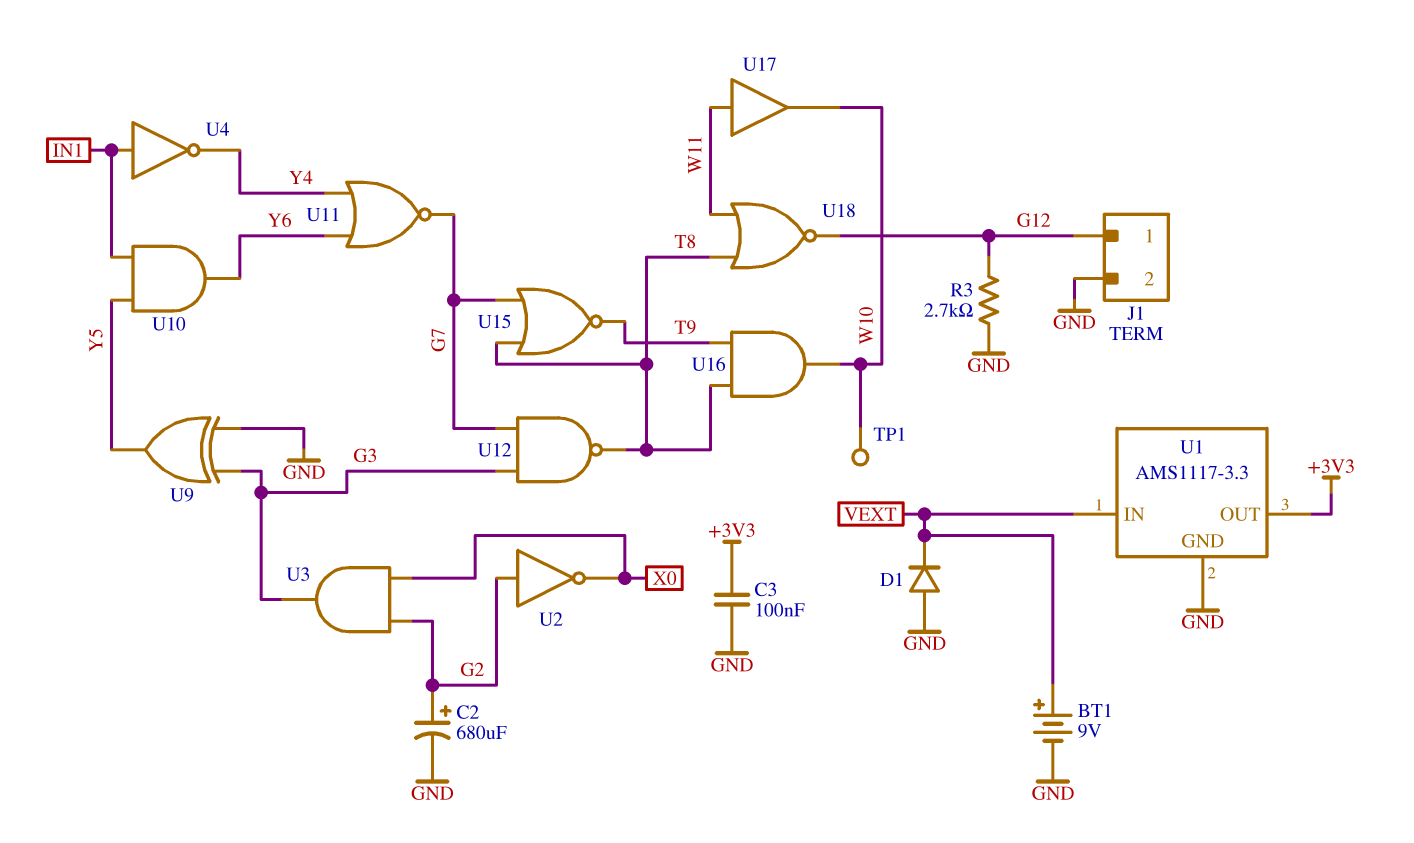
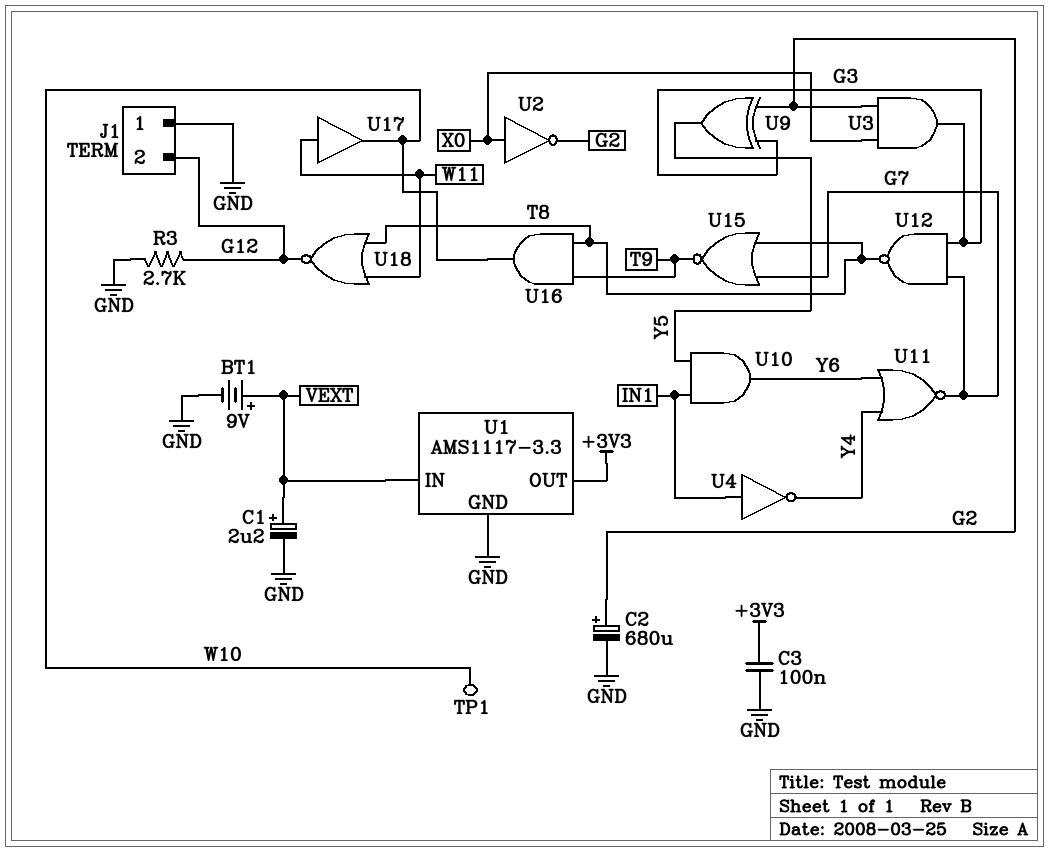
C1: none -> 2.2uF (plus VEXT, minus GND)
D1: diode (A GND, K VEXT) -> none
J1 pin 1: G12 -> GND
J1 pin 2: GND -> G12
U2: NOT (in G2, out X0) -> NOT (in X0, out G2)
U9: XOR (in G3, in GND, out Y5) -> XOR (in G2, in G3, out Y5)

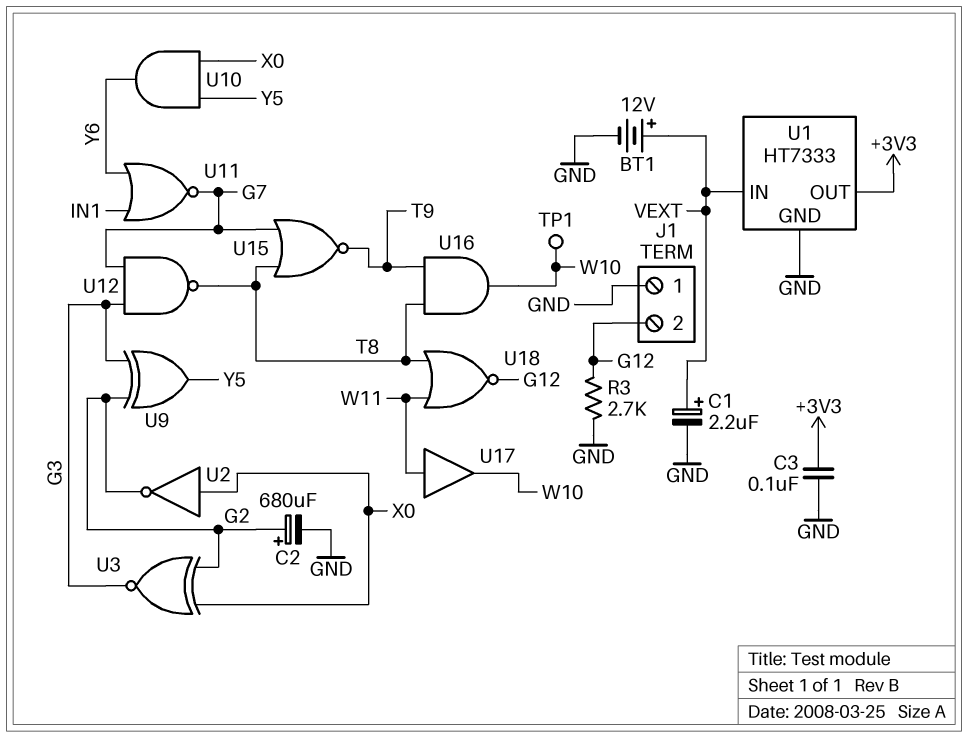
BT1: 9V (plus VEXT, minus GND) -> 12V (plus VEXT, minus GND)
U1: AMS1117-3.3 -> HT7333
U3: AND (in G2, in X0, out G3) -> XNOR (in G2, in X0, out G3)
U4: NOT (in IN1, out Y4) -> none
U10: AND (in IN1, in Y5, out Y6) -> AND (in X0, in Y5, out Y6)
U11: NOR (in Y4, in Y6, out G7) -> NOR (in IN1, in Y6, out G7)

